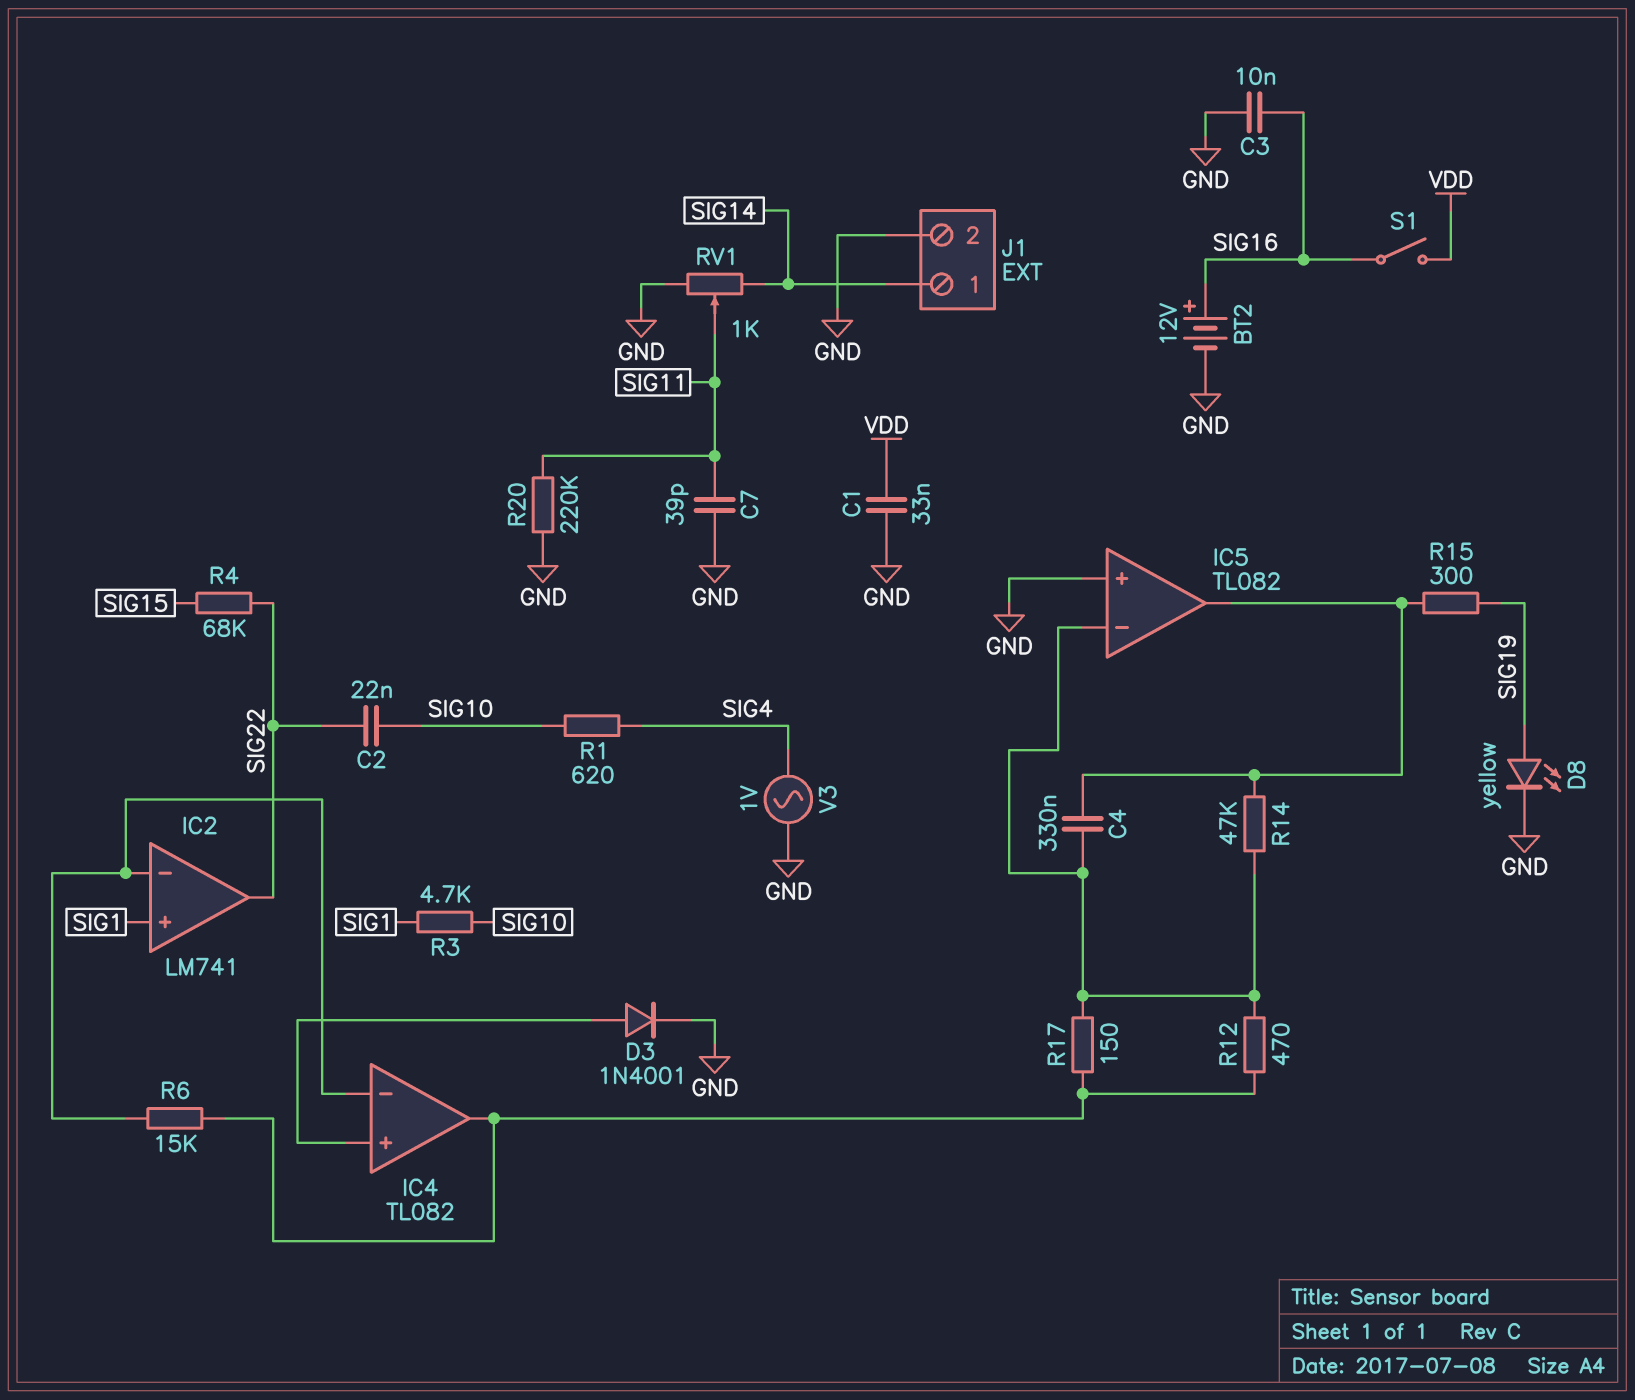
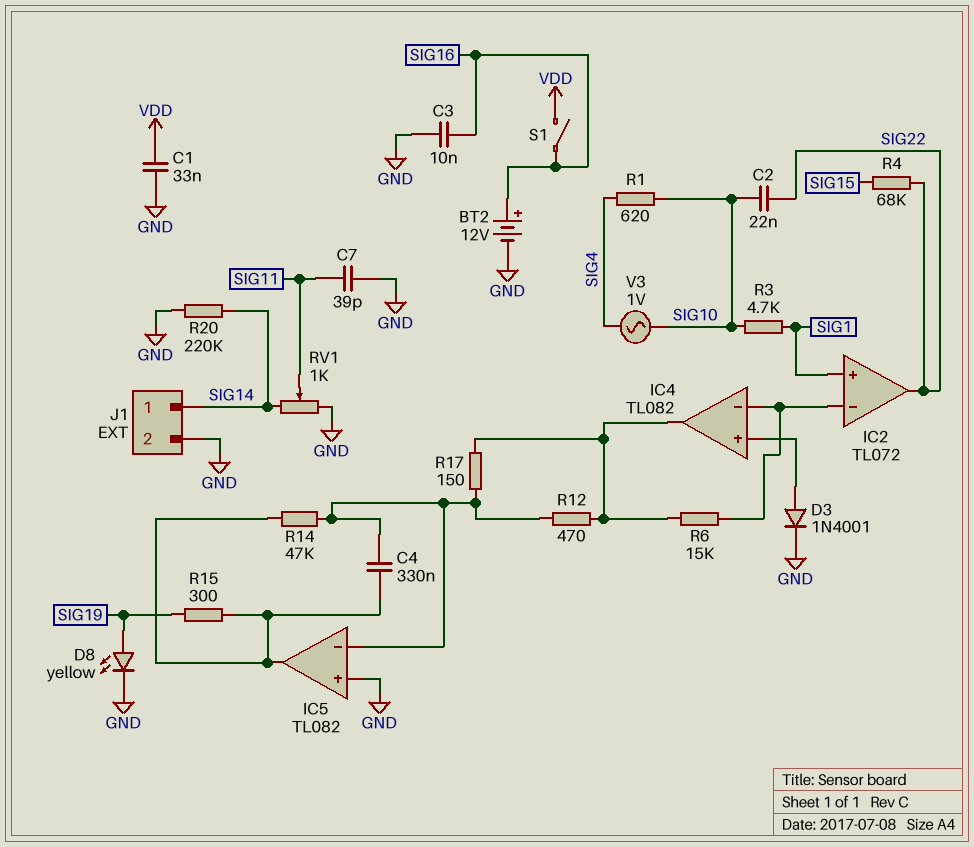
IC2: LM741 -> TL072
R20: 220k (GND, SIG11) -> 220k (GND, SIG14)
V3: AC 1V (GND, SIG4) -> AC 1V (SIG4, SIG10)

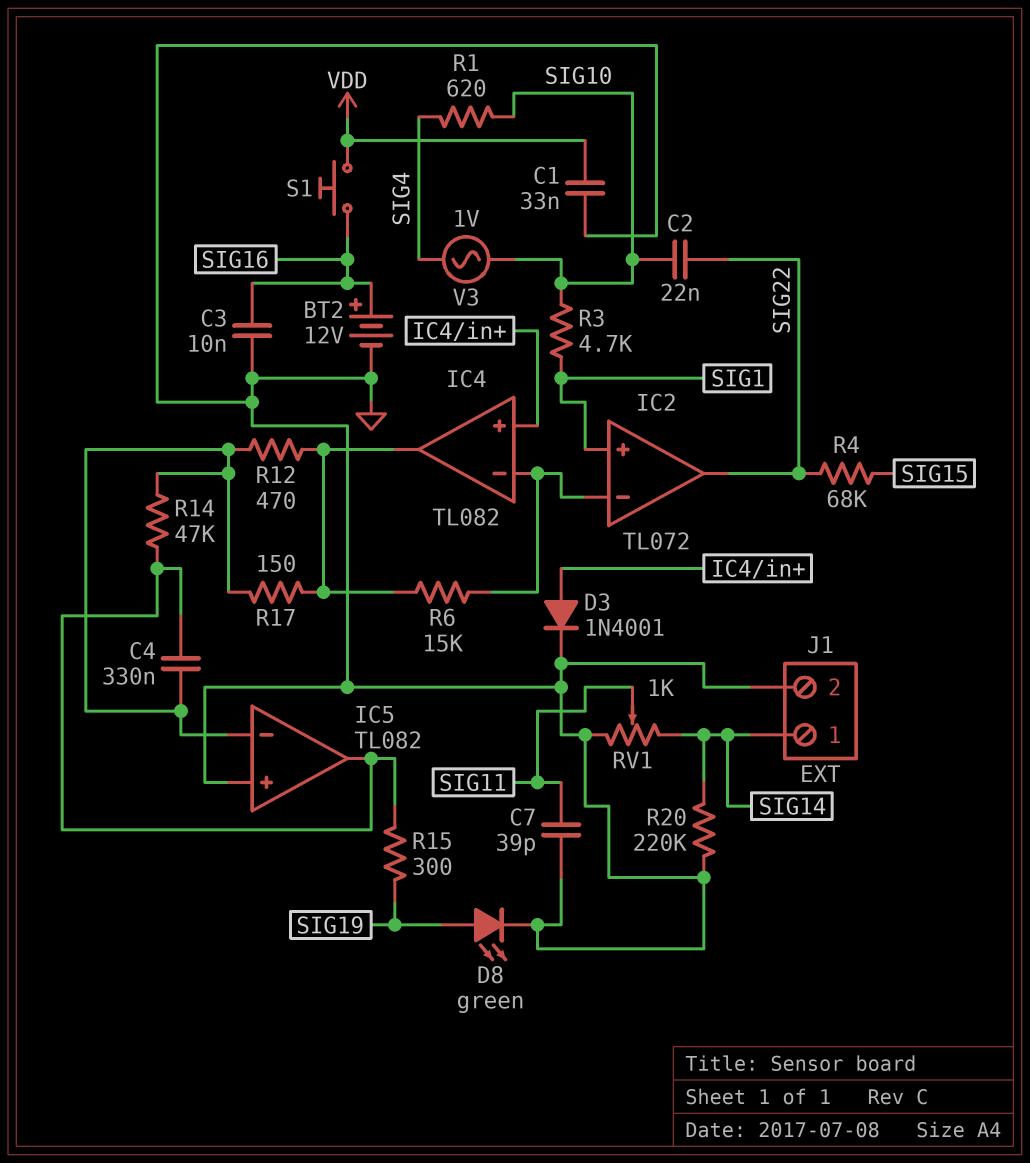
D8: LED yellow (A SIG19, K GND) -> LED green (A SIG19, K GND)
S1: switch (SIG16, VDD) -> button (SIG16, VDD)

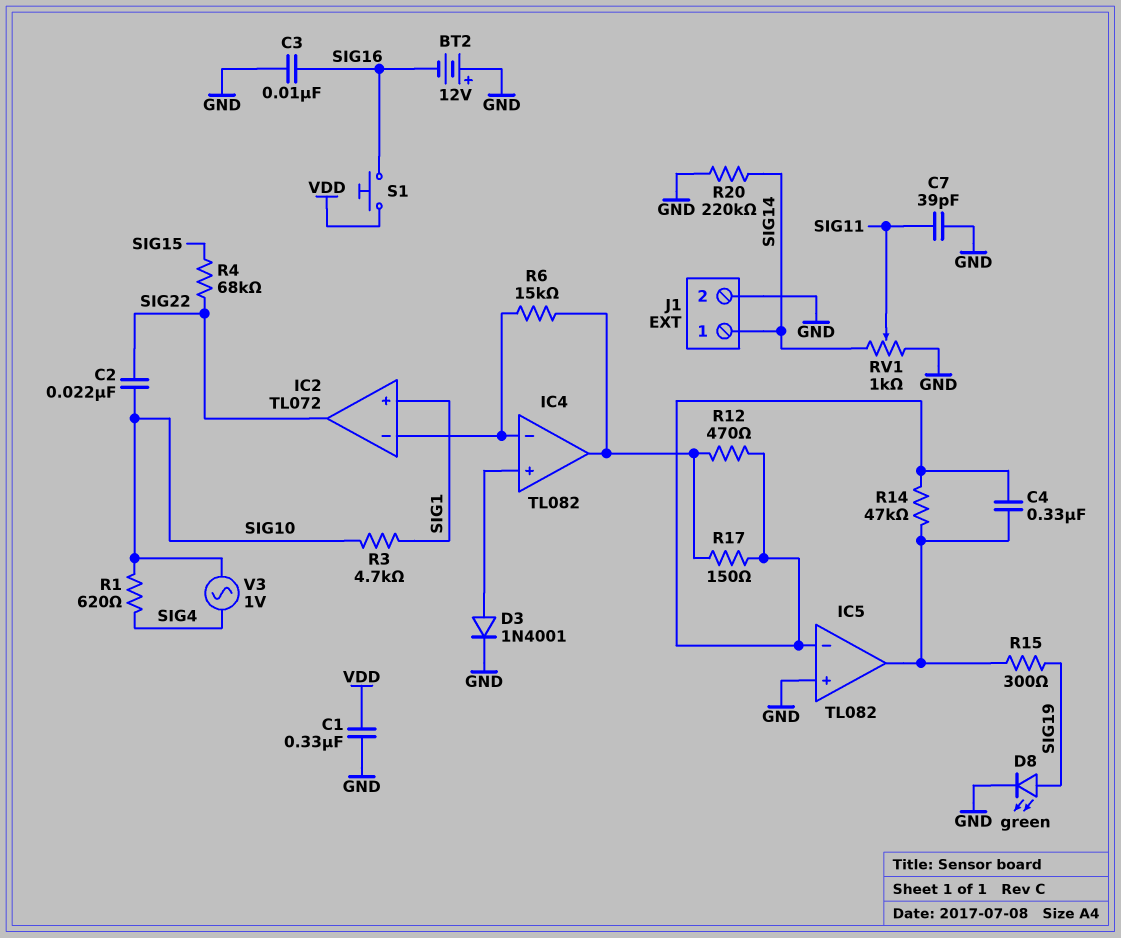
BT2: 12V (plus SIG16, minus GND) -> 12V (plus GND, minus SIG16)
C1: 33nF (GND, VDD) -> 330nF (GND, VDD)

